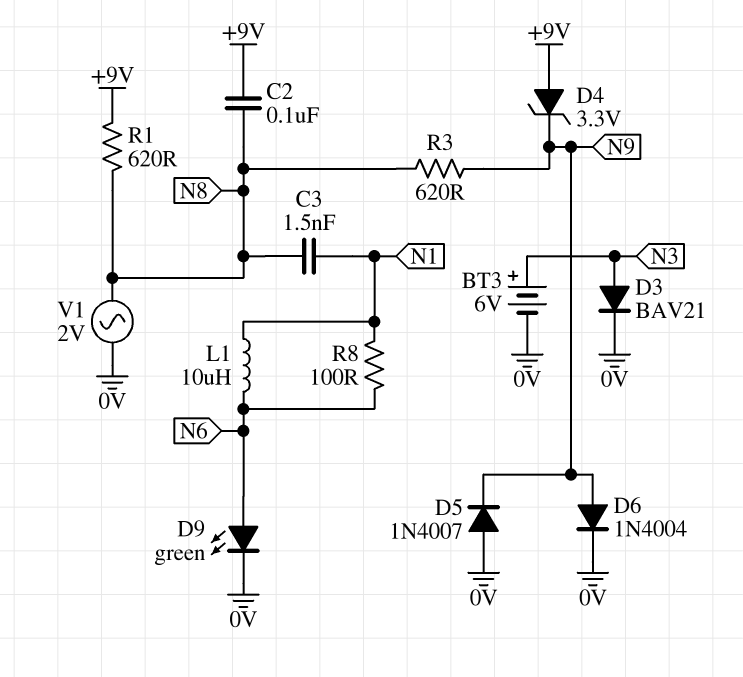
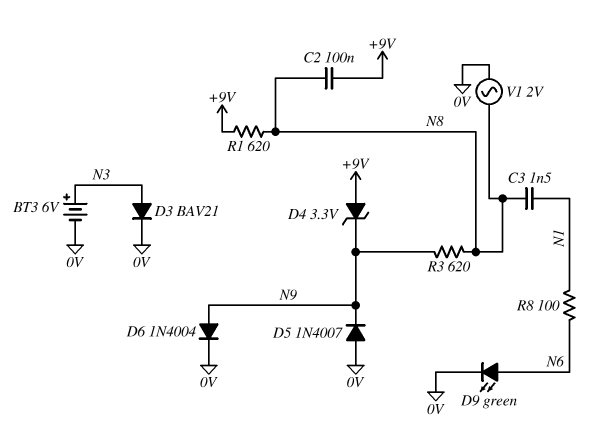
L1: 10uH (N1, N6) -> none

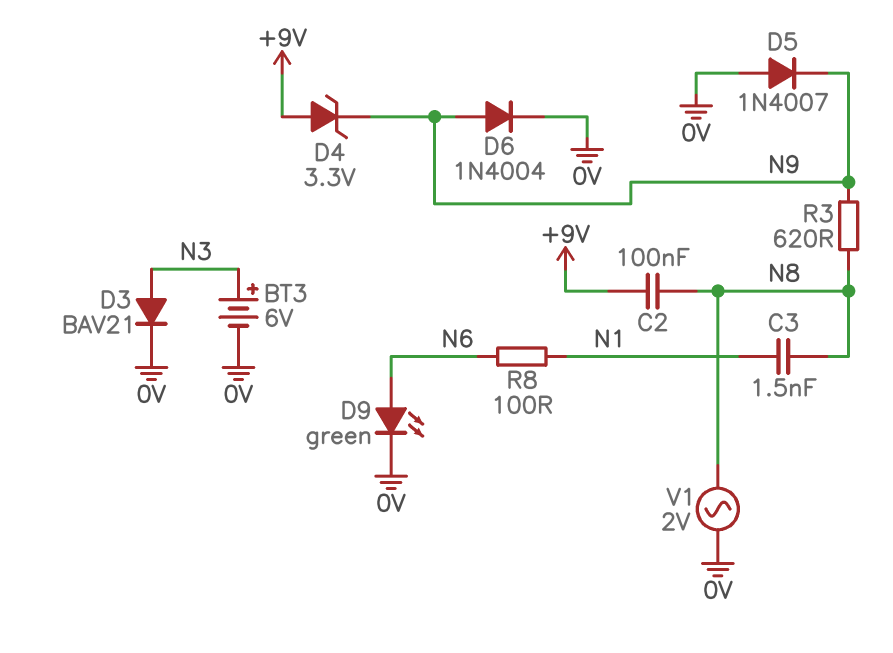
R1: 620 (+9V, N8) -> none

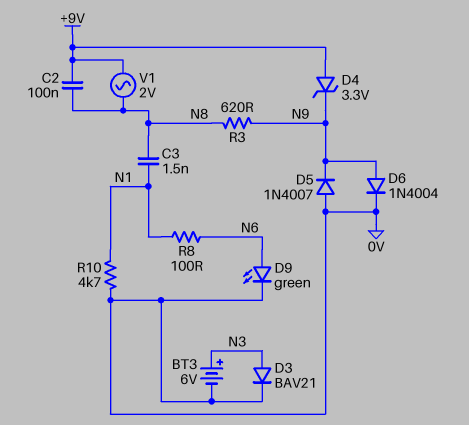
R10: none -> 4.7k (0V, N1)
V1: AC 2V (0V, N8) -> AC 2V (+9V, N8)

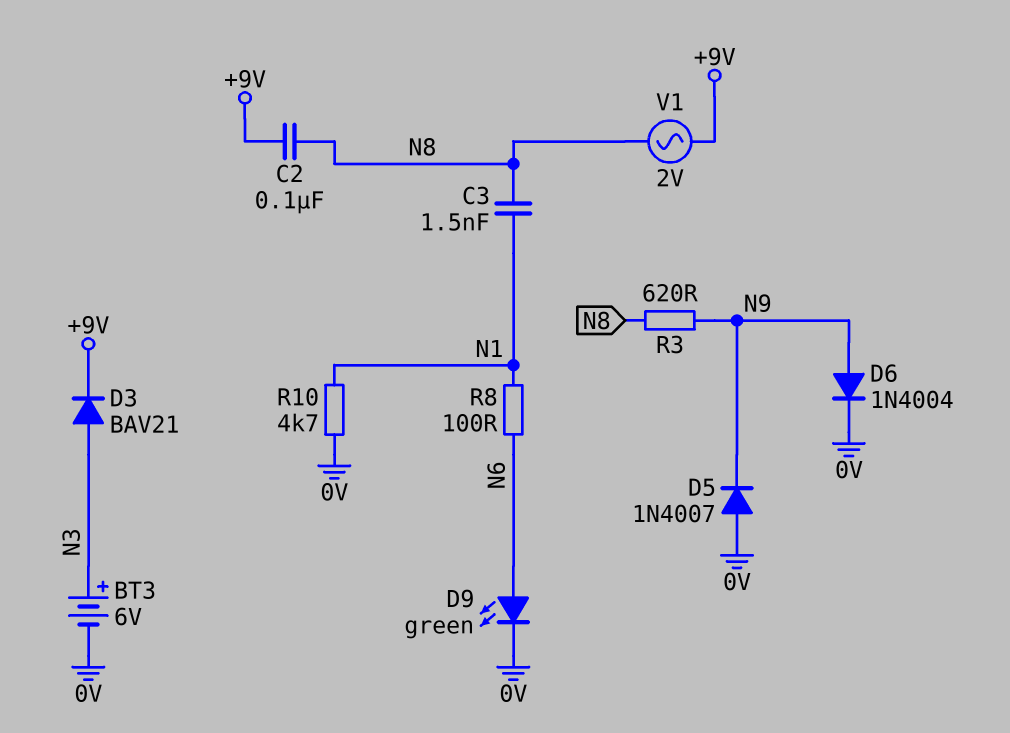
D3: diode BAV21 (A N3, K 0V) -> diode BAV21 (A N3, K +9V)
D4: zener 3.3V (A +9V, K N9) -> none

